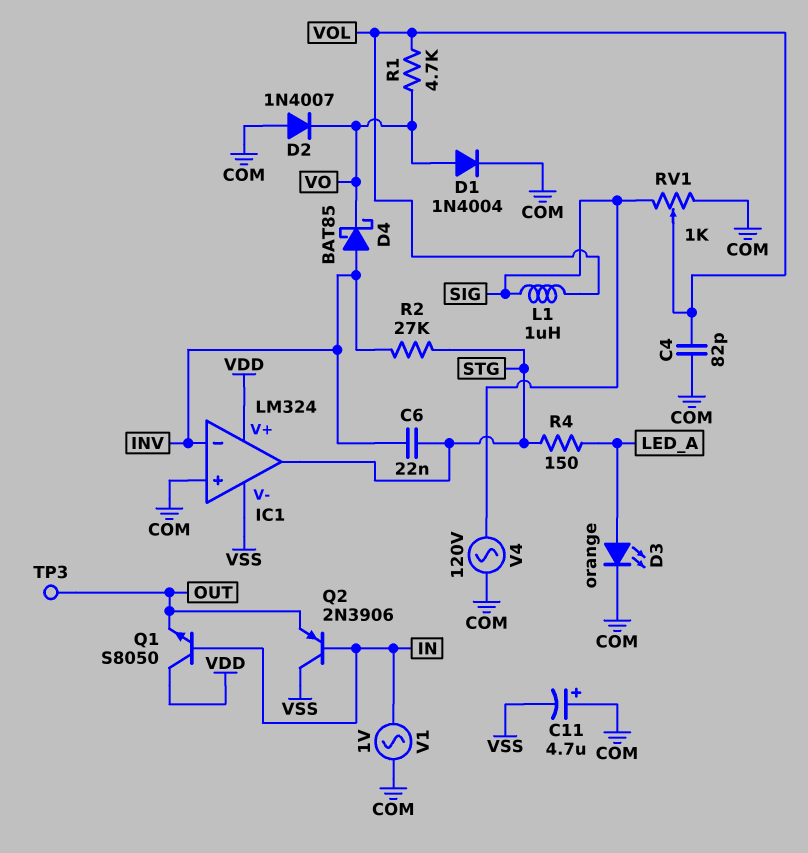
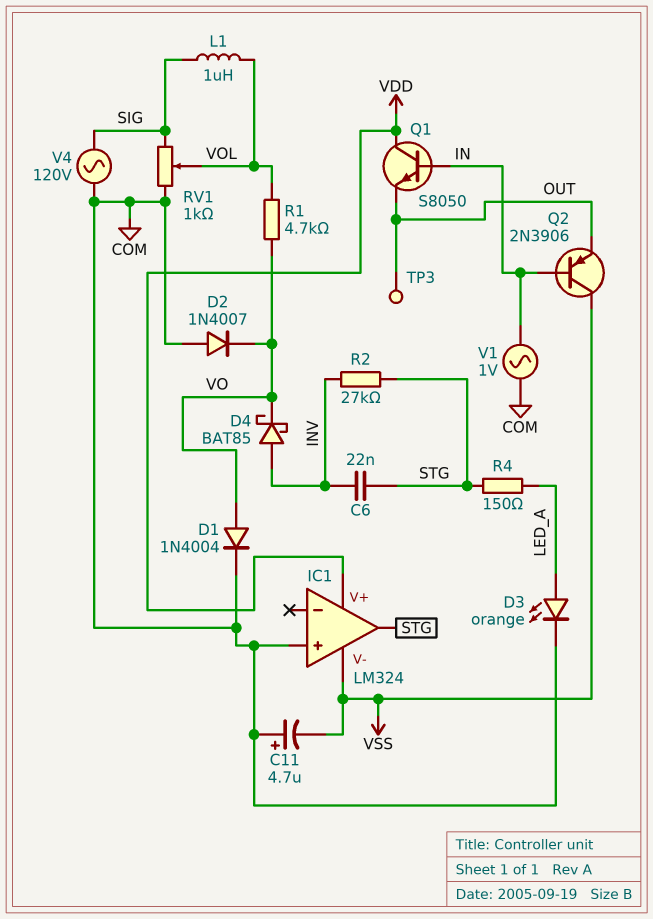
C4: 82pF (COM, VOL) -> none
IC1 pin in-: INV -> none

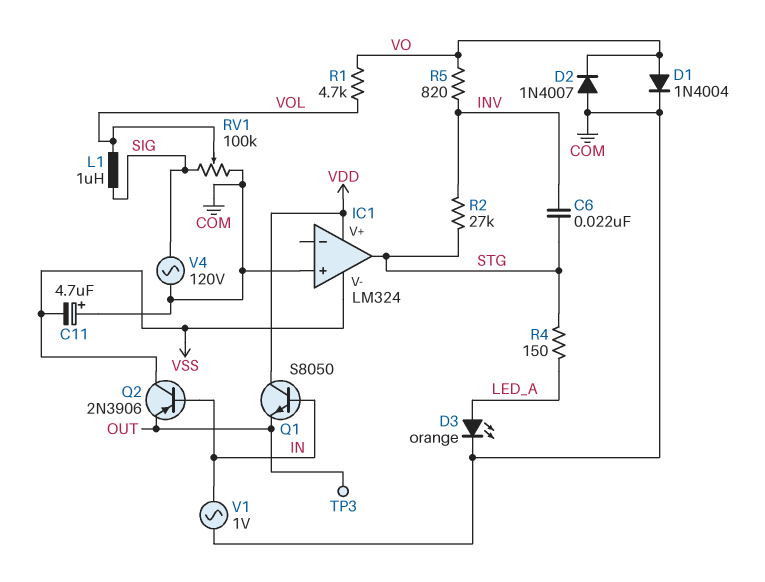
D4: schottky BAT85 (A INV, K VO) -> none
R5: none -> 820 (INV, VO)
RV1: 1k (COM, SIG, wiper VOL) -> 100k (COM, SIG, wiper VOL)

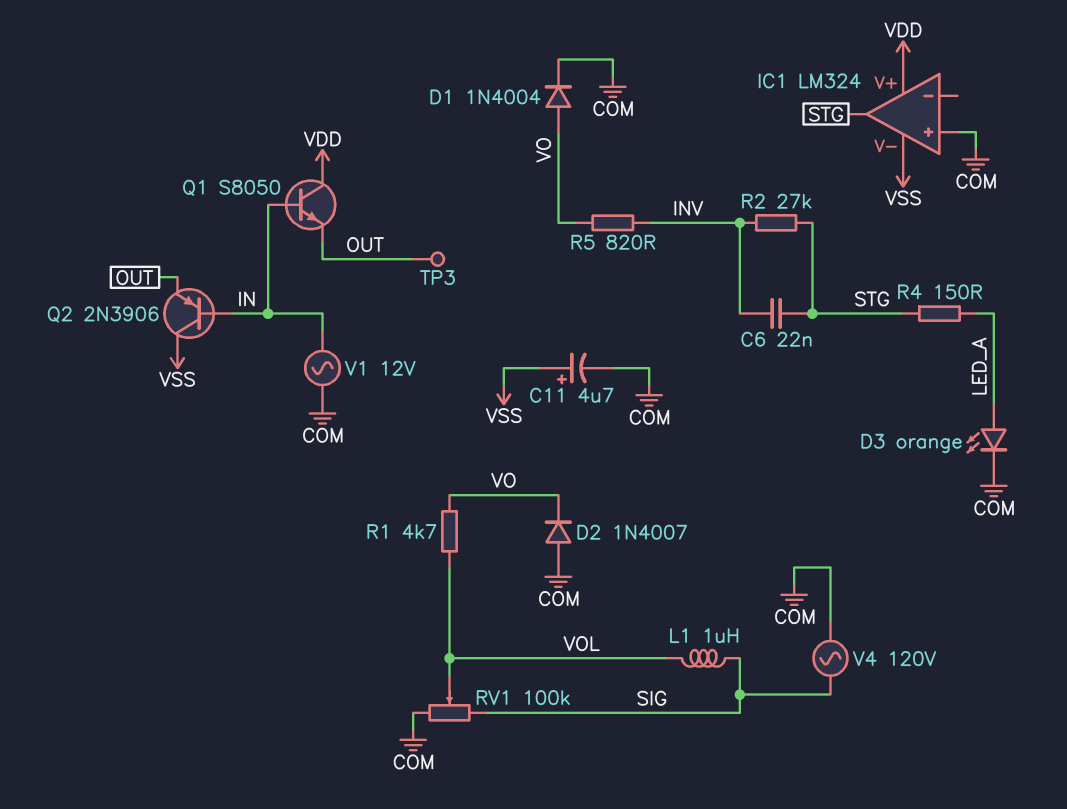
C11: 4.7uF (plus COM, minus VSS) -> 4.7uF (plus VSS, minus COM)
V1: AC 1V (COM, IN) -> AC 12V (COM, IN)

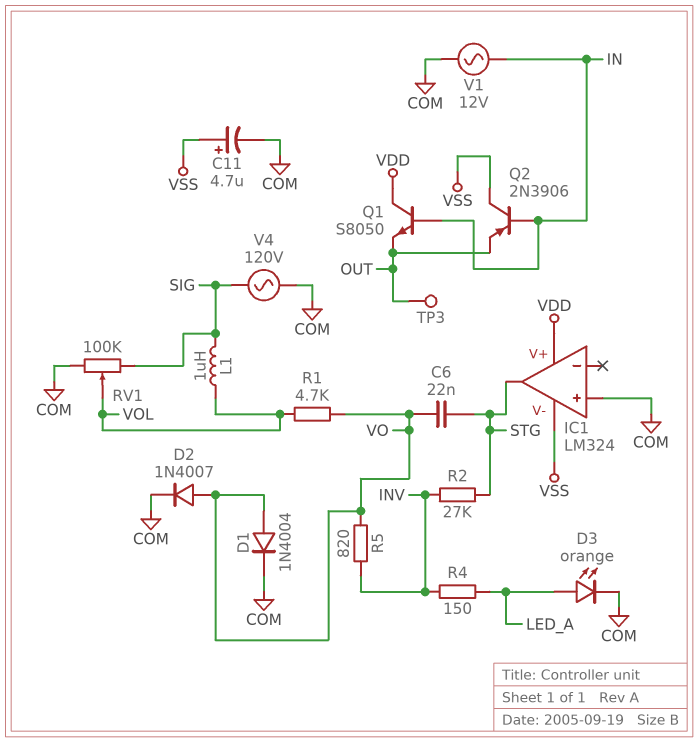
C6: 22nF (INV, STG) -> 22nF (STG, VO)
D2: diode 1N4007 (A COM, K VO) -> diode 1N4007 (A VO, K COM)
R4: 150 (LED_A, STG) -> 150 (INV, LED_A)

